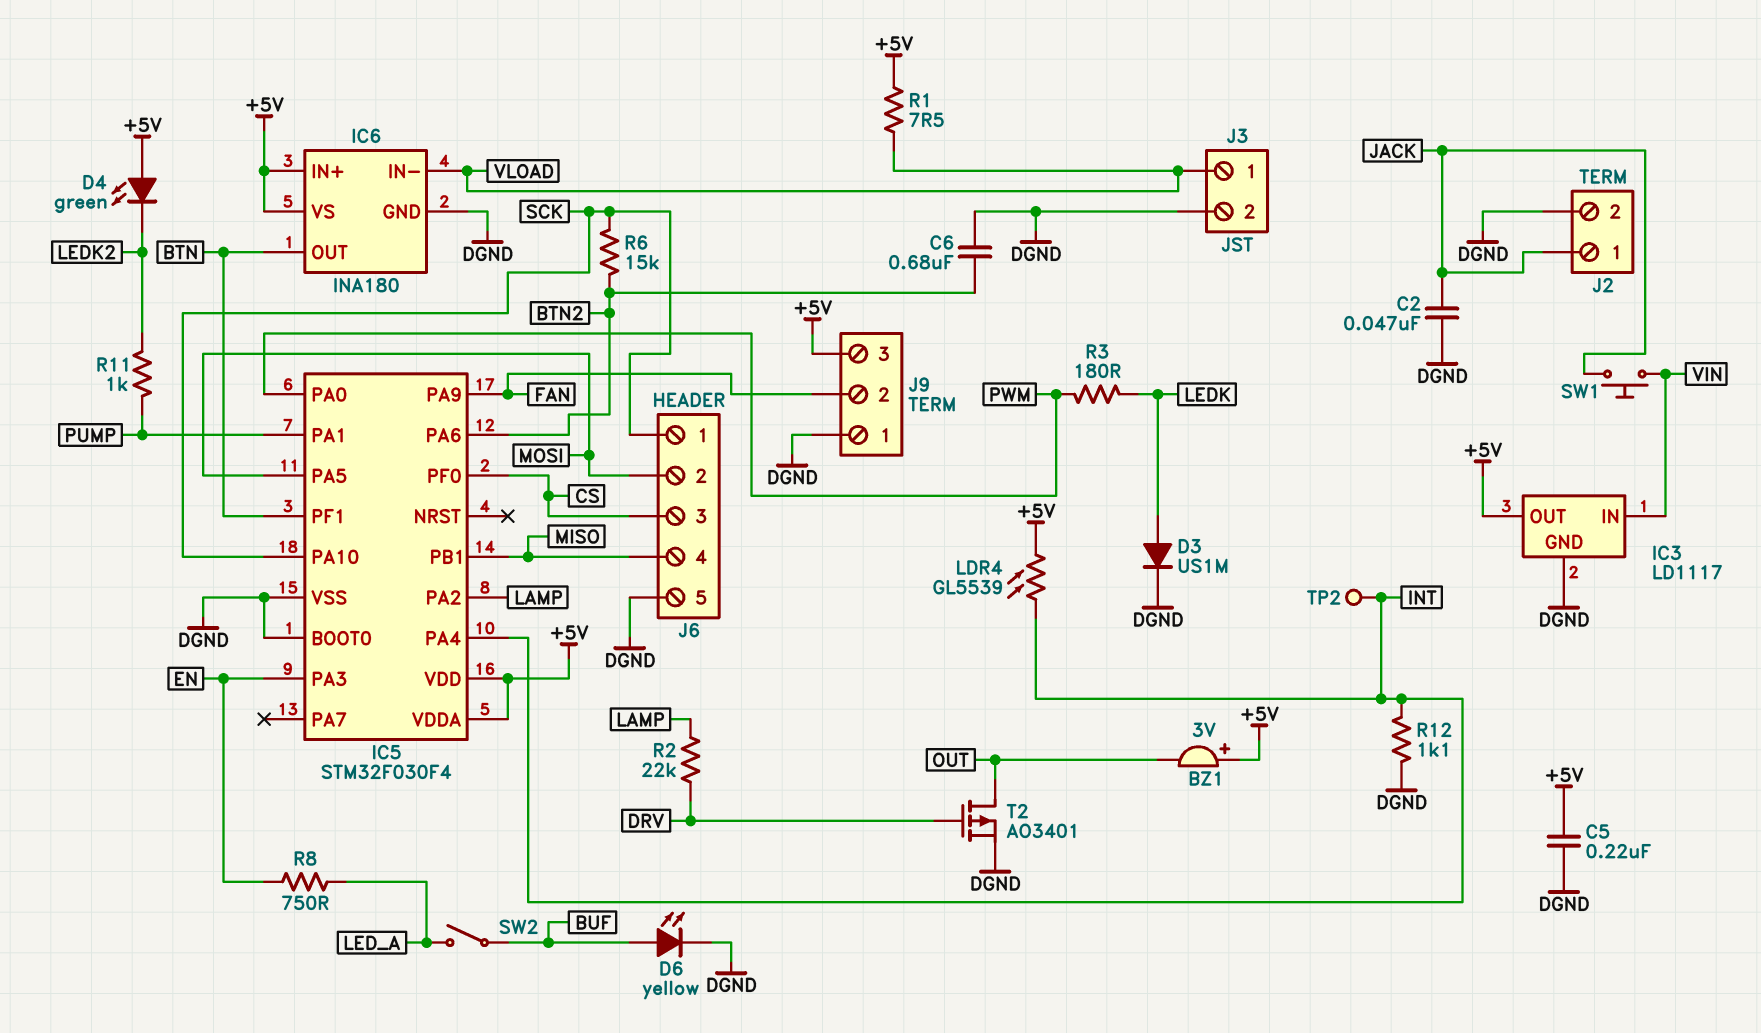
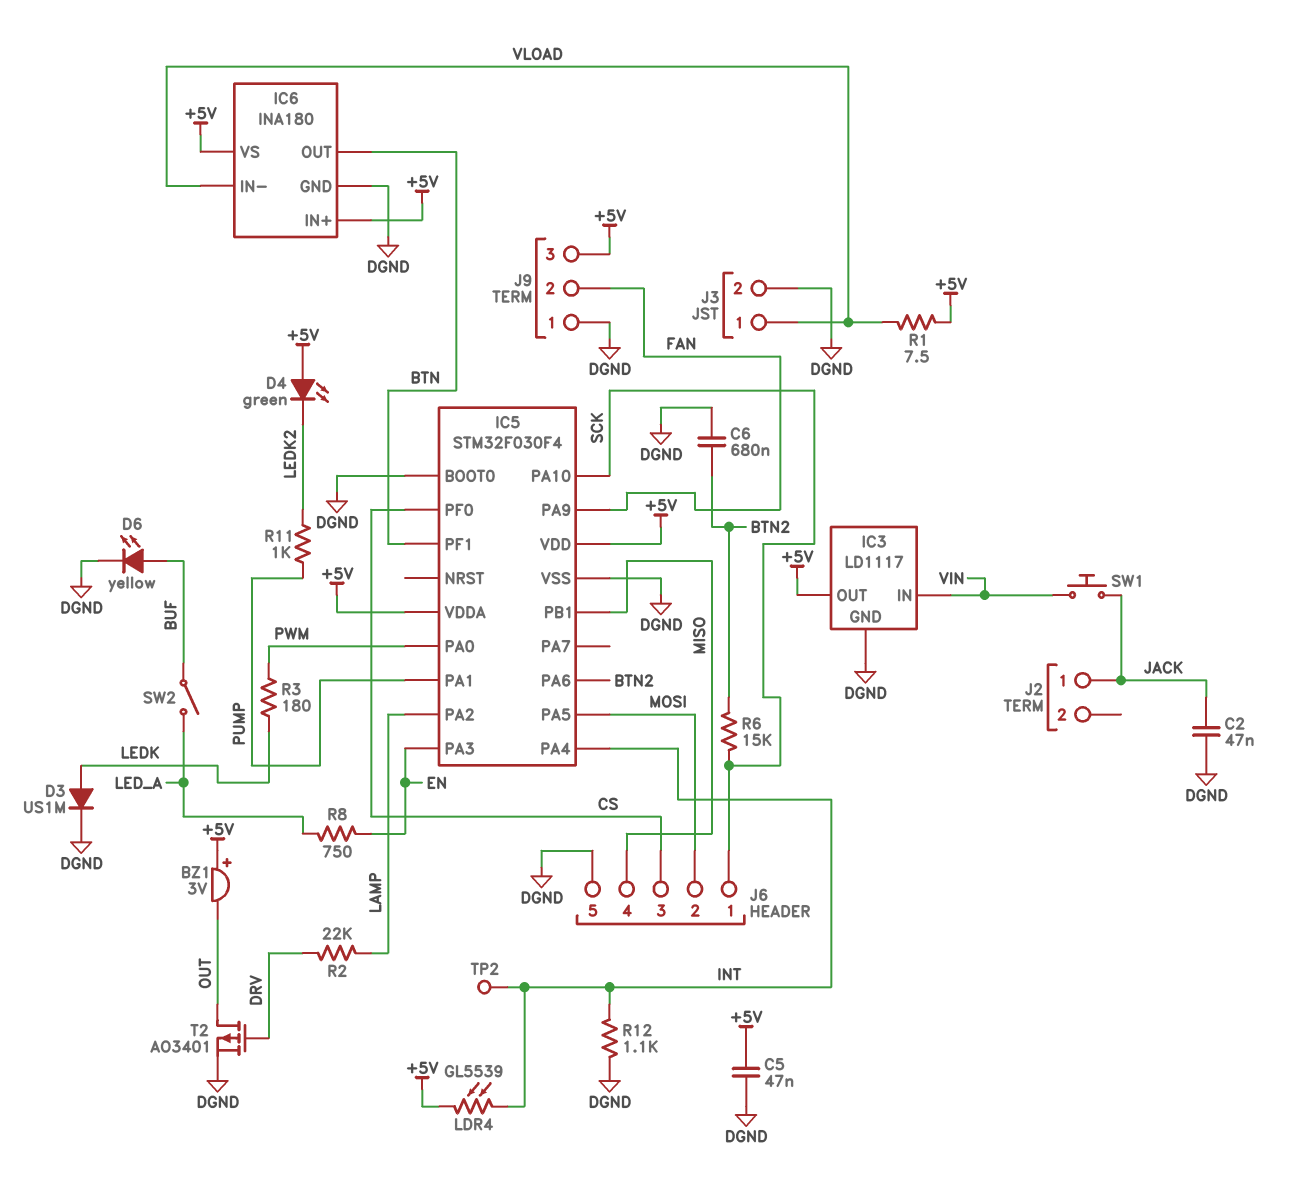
C5: 220nF (+5V, DGND) -> 47nF (+5V, DGND)
J2 pin 2: DGND -> none

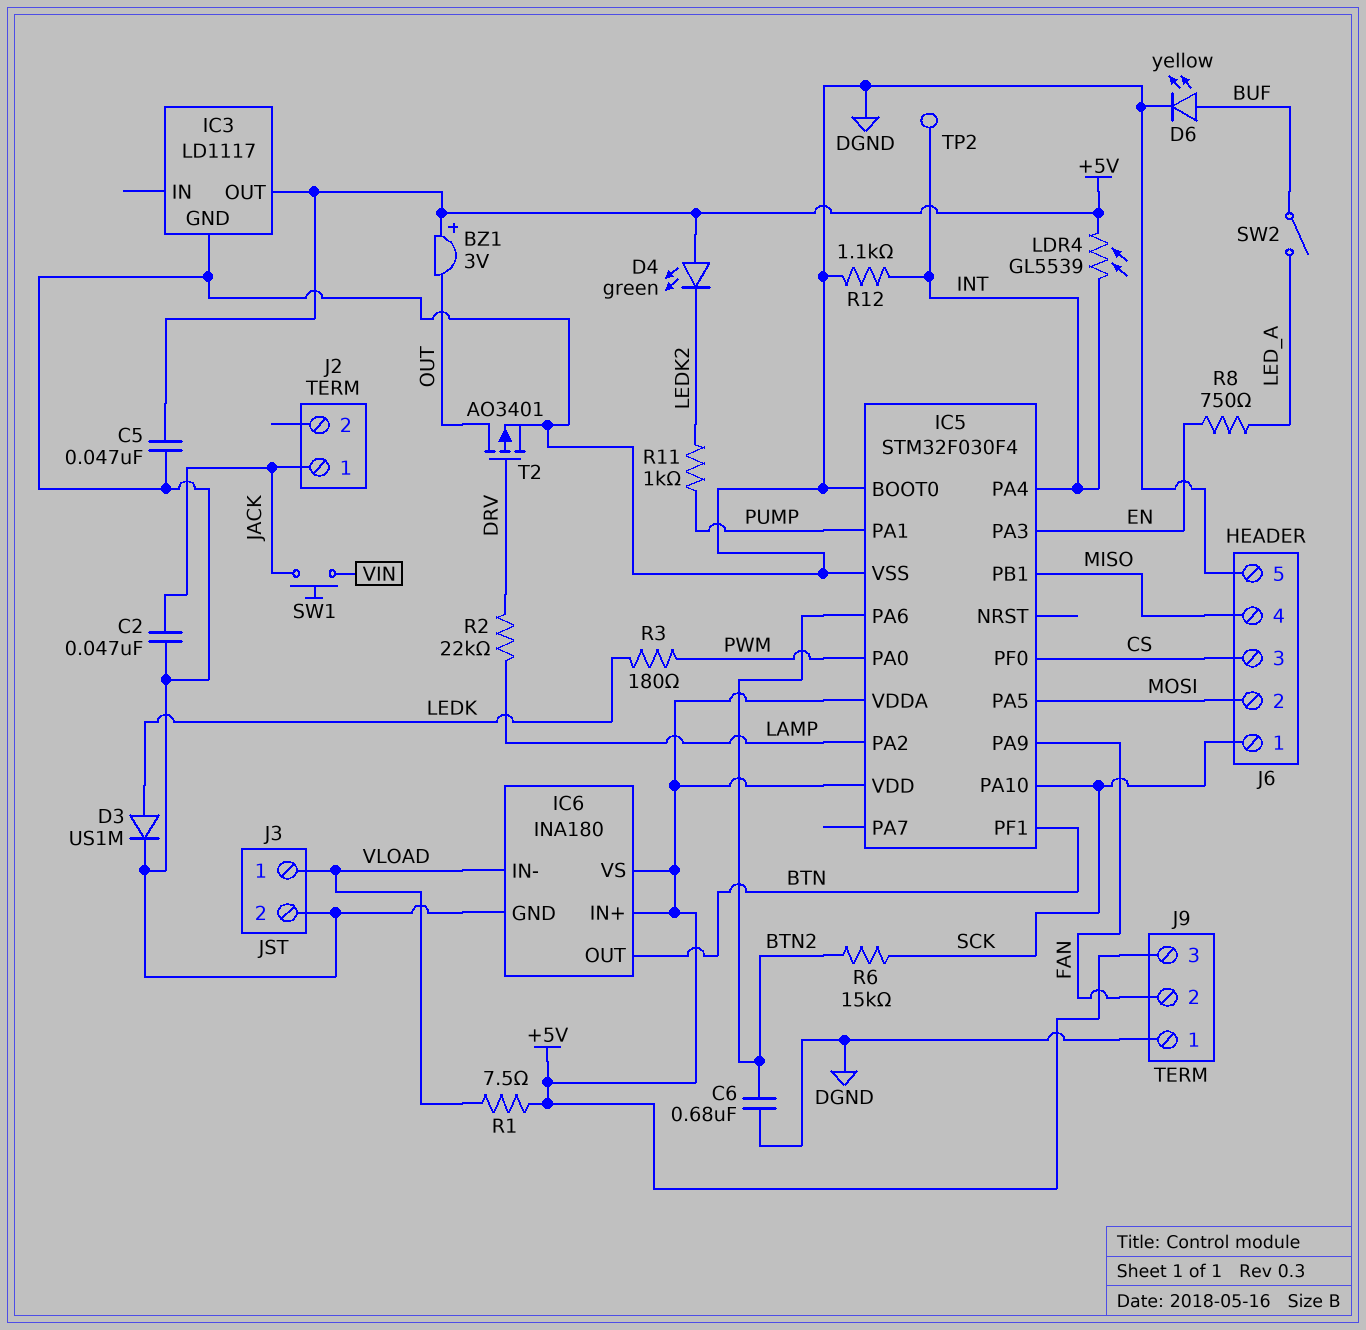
IC3 pin IN: VIN -> none

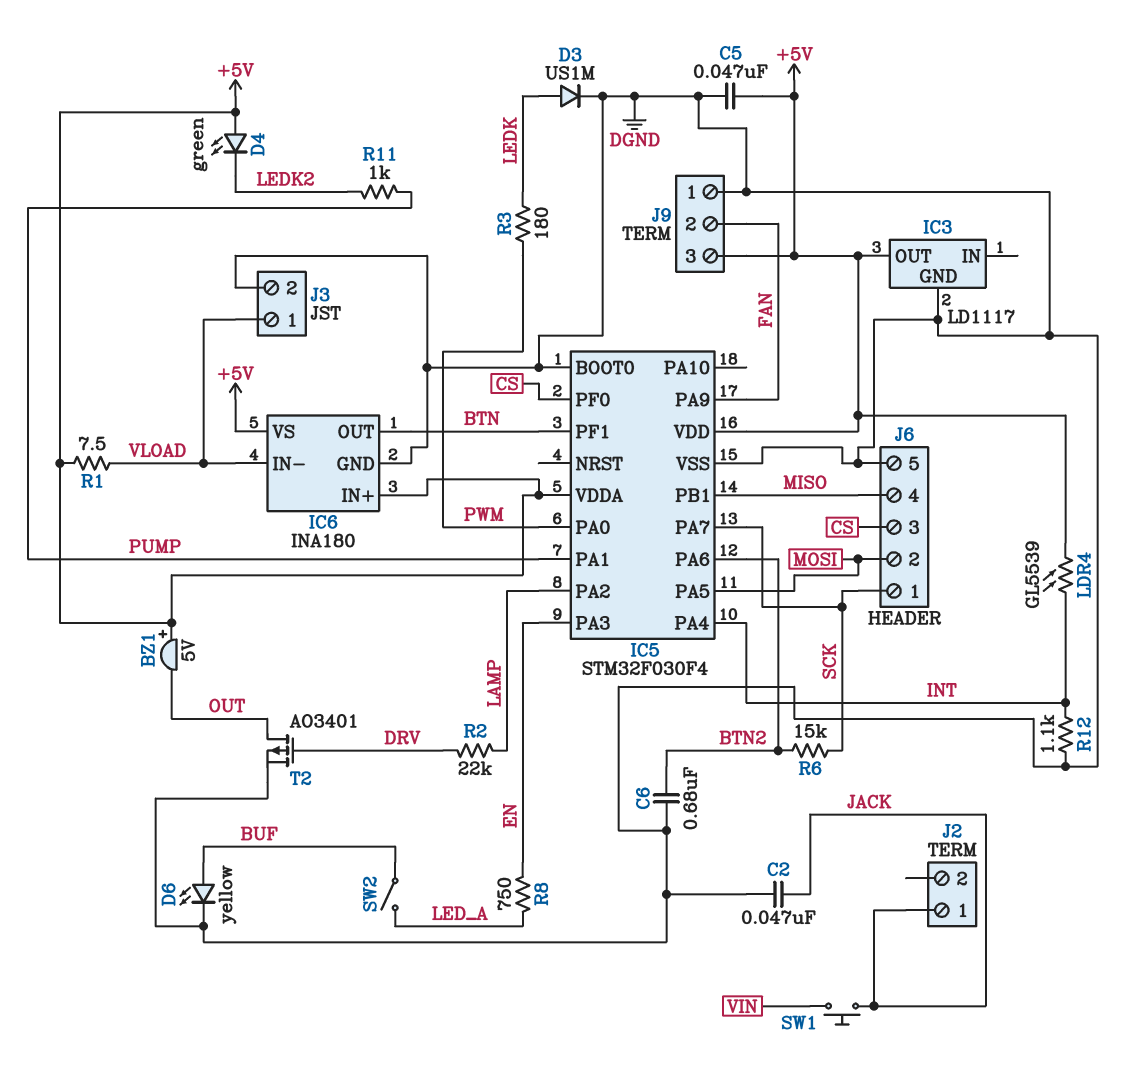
BZ1: buzzer 3V (plus +5V, minus OUT) -> buzzer 5V (plus +5V, minus OUT)
IC5 pin PA7: none -> SCK
IC5 pin PA10: SCK -> none
TP2: test point (INT) -> none

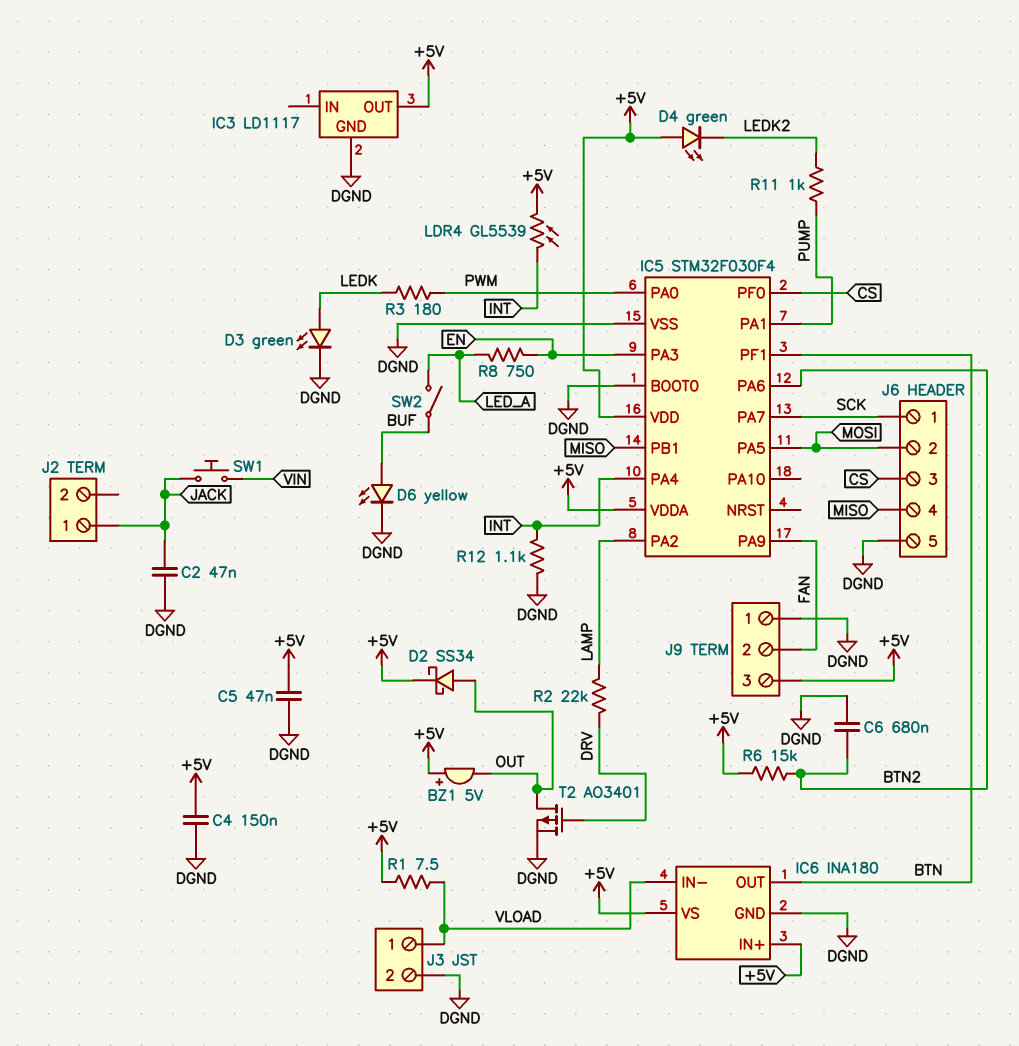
C4: none -> 150nF (+5V, DGND)
D2: none -> schottky SS34 (A OUT, K +5V)
D3: diode US1M (A LEDK, K DGND) -> LED green (A LEDK, K DGND)
R6: 15k (BTN2, SCK) -> 15k (+5V, BTN2)

